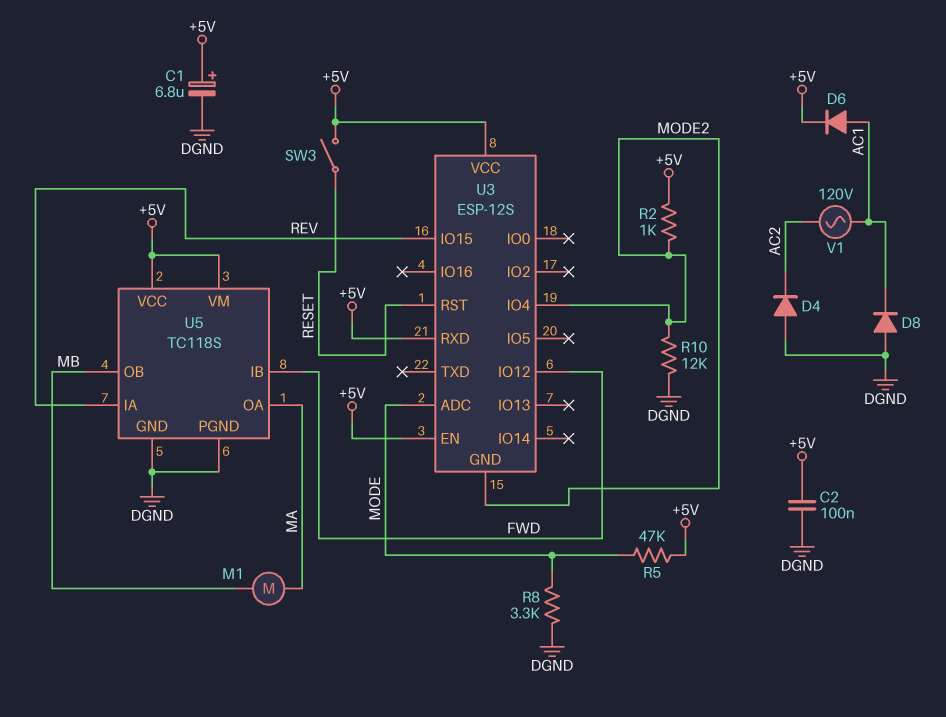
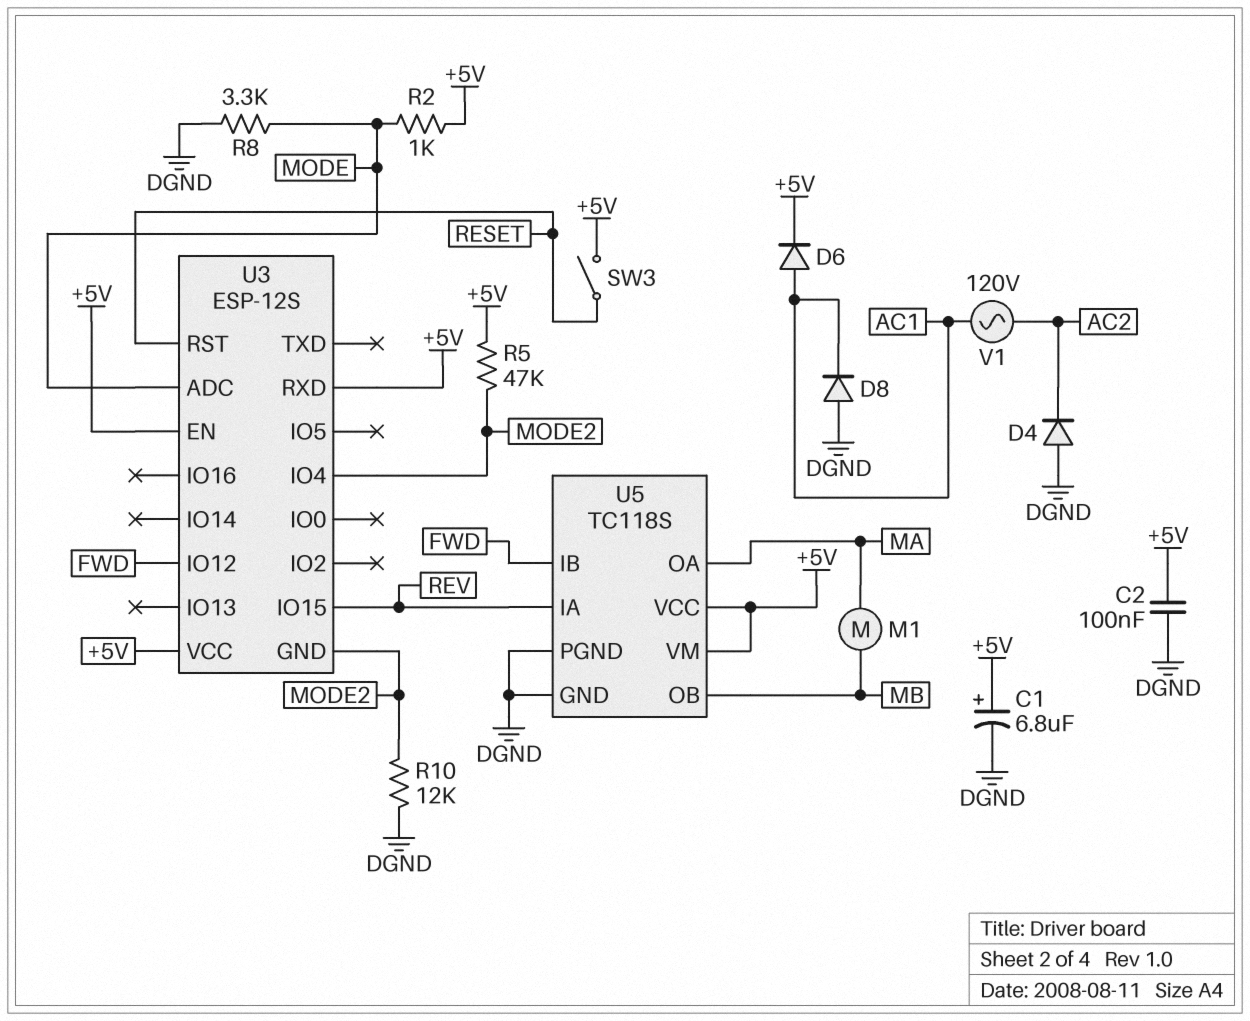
R2: 1k (+5V, MODE2) -> 1k (+5V, MODE)
R5: 47k (+5V, MODE) -> 47k (+5V, MODE2)

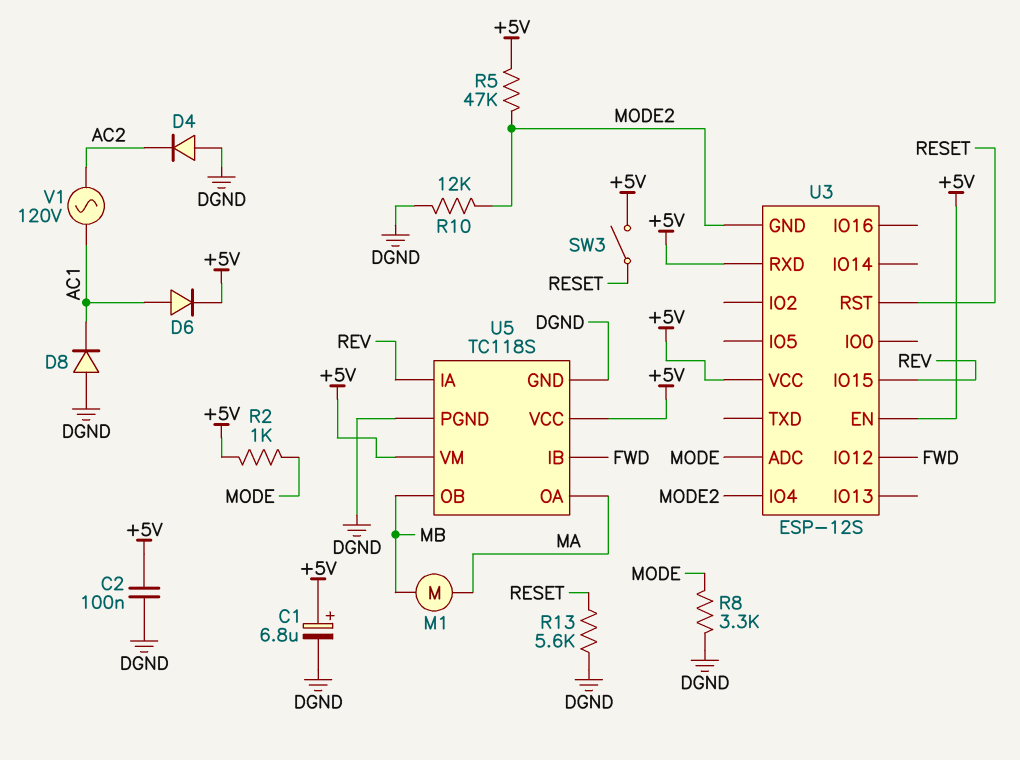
R13: none -> 5.6k (DGND, RESET)

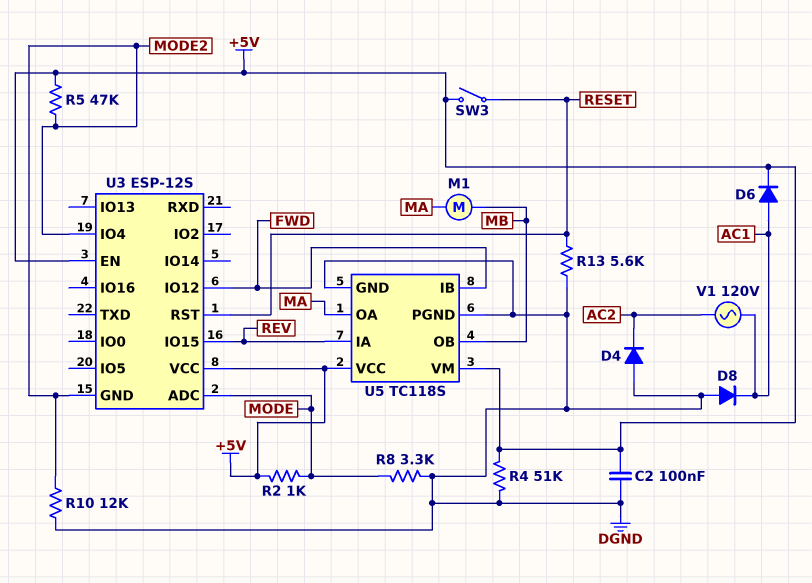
C1: 6.8uF (plus +5V, minus DGND) -> none
R4: none -> 51k (+5V, DGND)
U3 pin RXD: +5V -> none

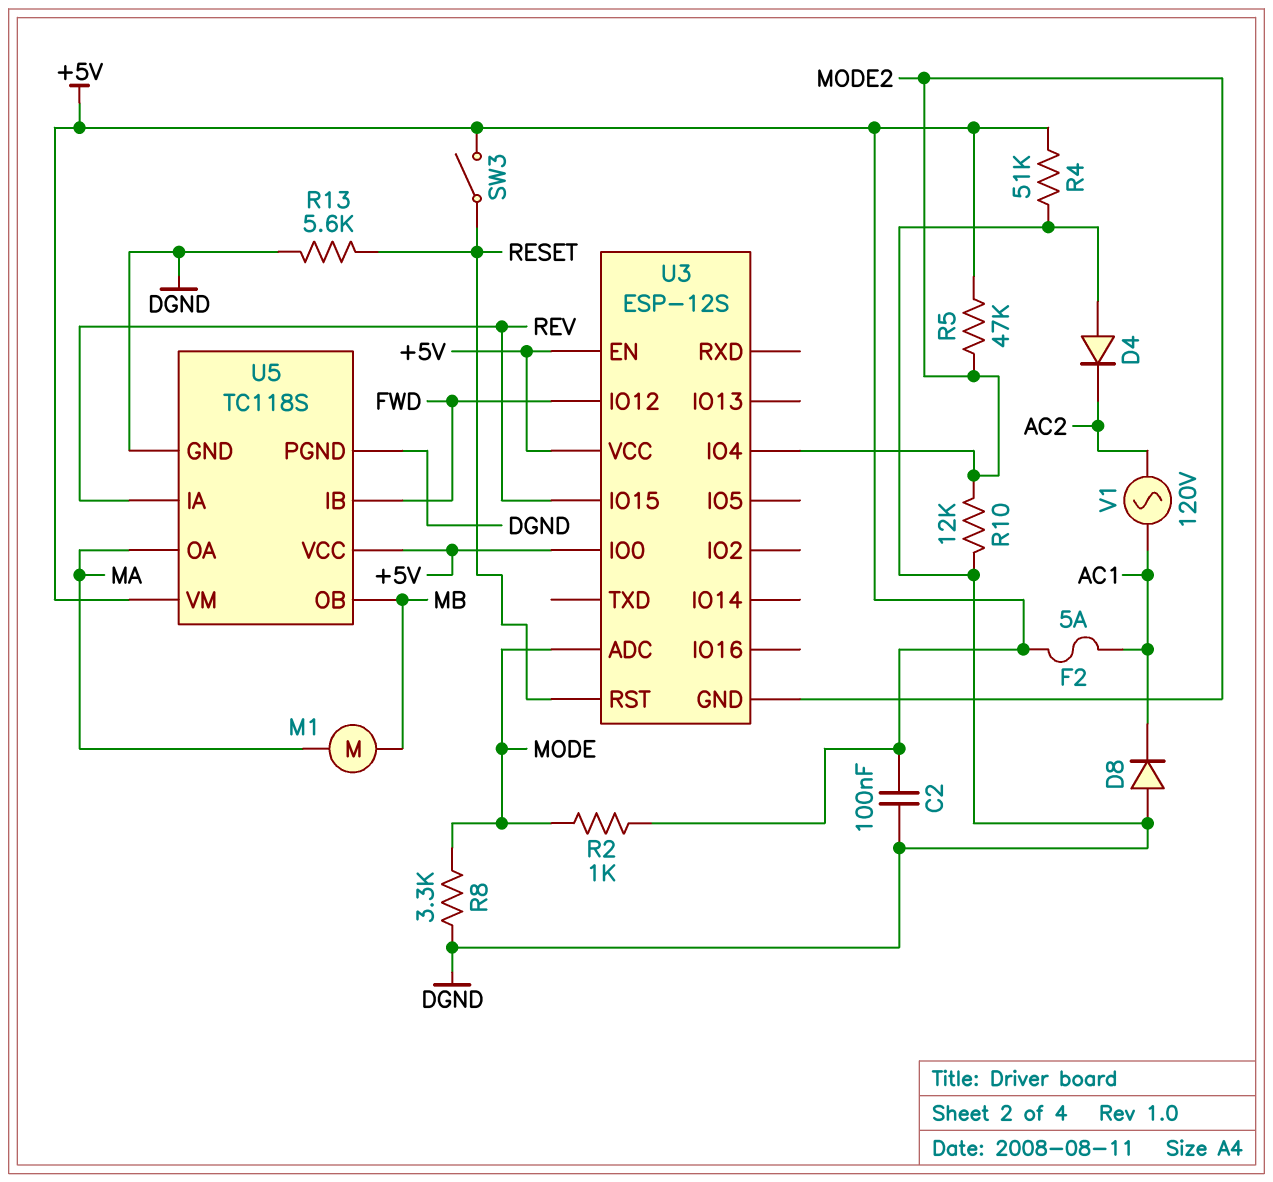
D6: diode (A AC1, K +5V) -> none
F2: none -> 5A (+5V, AC1)
U3 pin IO0: none -> +5V

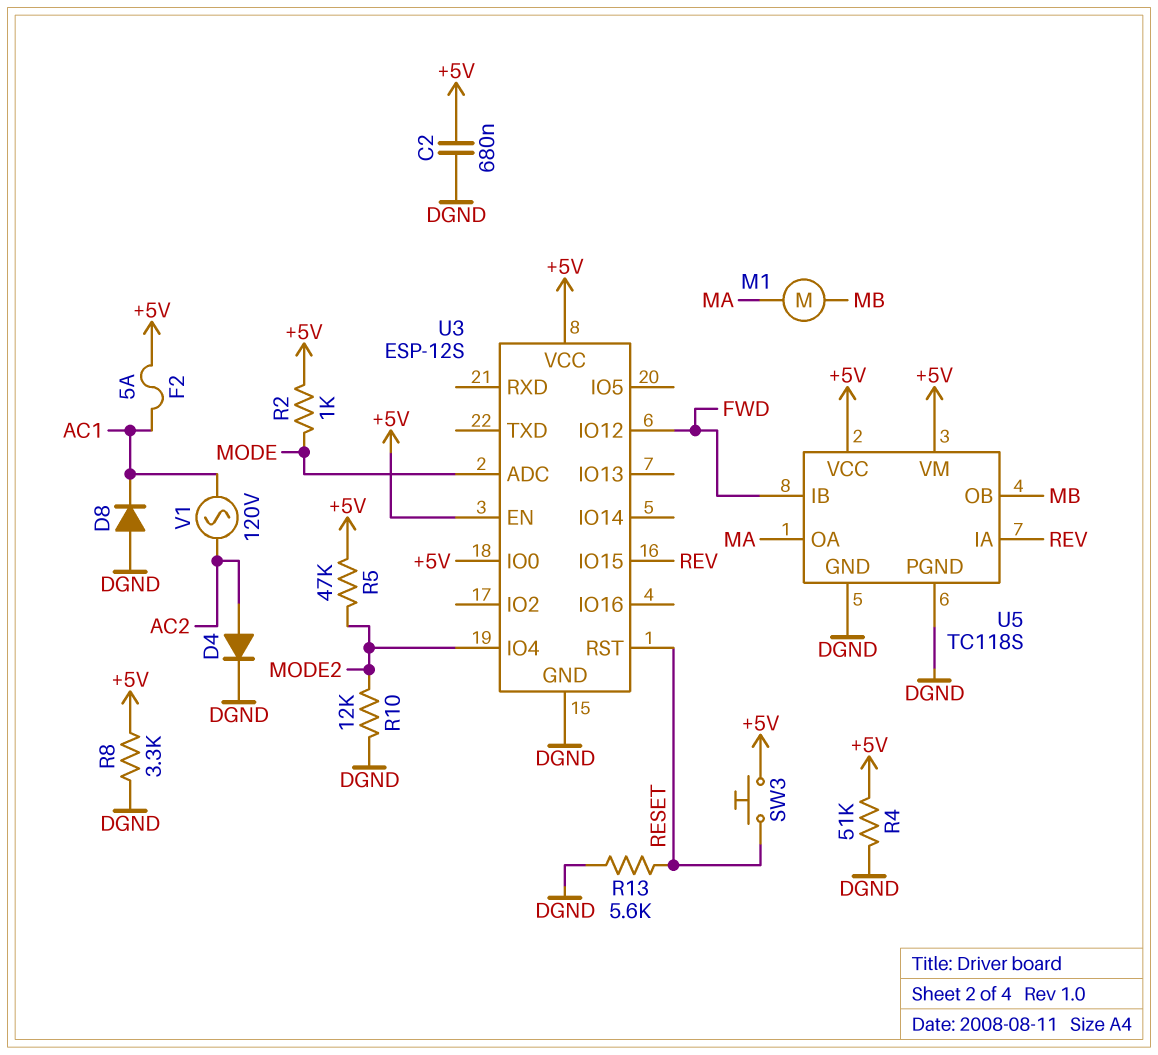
C2: 100nF (+5V, DGND) -> 680nF (+5V, DGND)
D4: diode (A DGND, K AC2) -> diode (A AC2, K DGND)
R8: 3.3k (DGND, MODE) -> 3.3k (+5V, DGND)
SW3: switch (+5V, RESET) -> button (+5V, RESET)
U3 pin GND: MODE2 -> DGND

